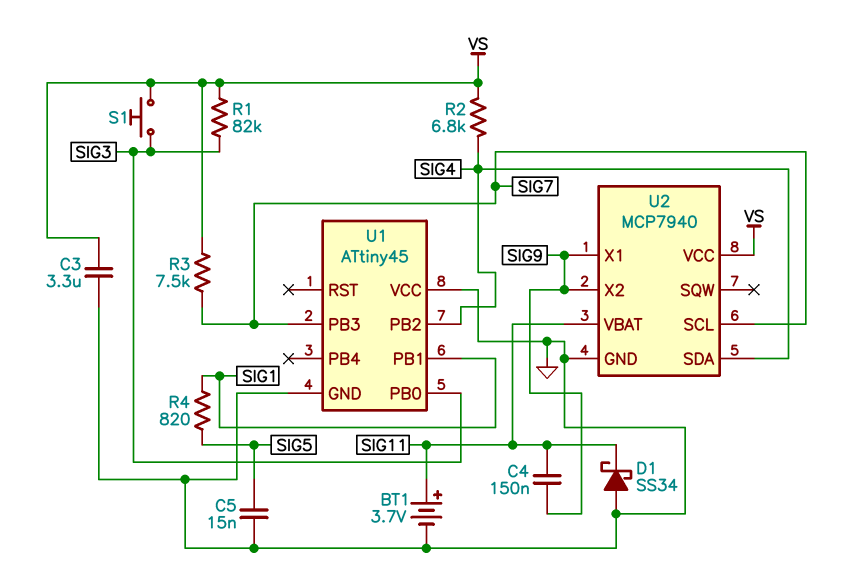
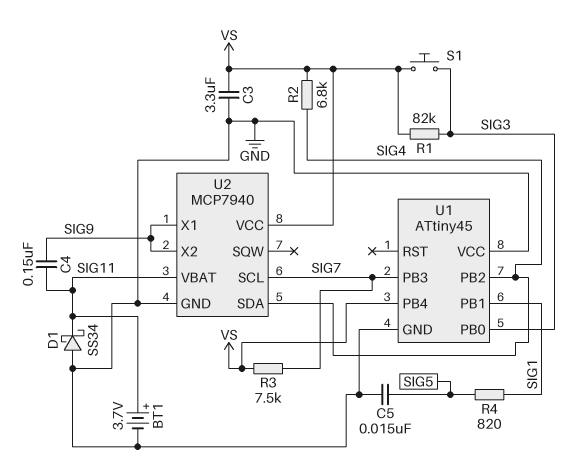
U1 pin PB4: none -> VS

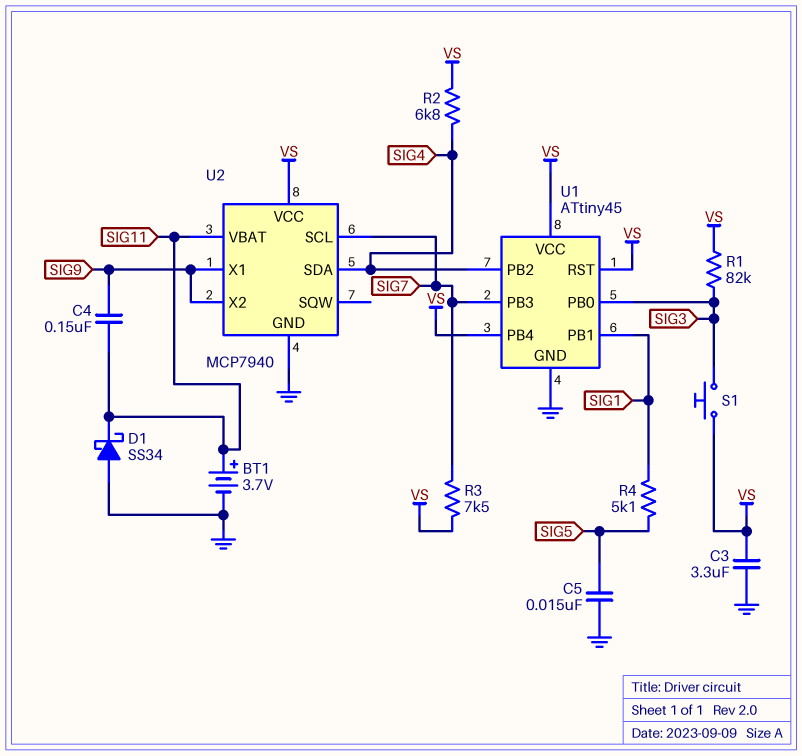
R4: 820 (SIG1, SIG5) -> 5.1k (SIG1, SIG5)
U1 pin RST: none -> VS
U1 pin VCC: GND -> VS

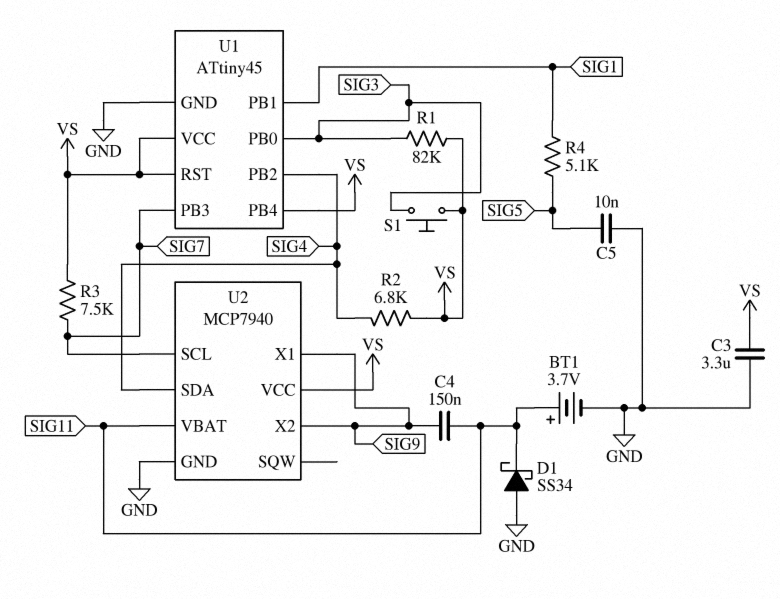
C5: 15nF (GND, SIG5) -> 10nF (GND, SIG5)

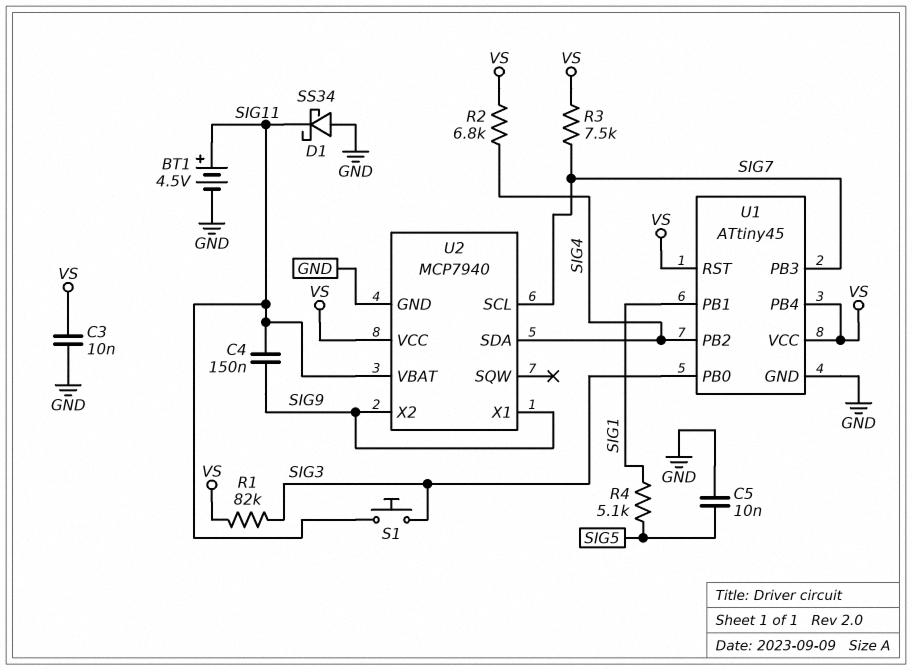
BT1: 3.7V (plus SIG11, minus GND) -> 4.5V (plus SIG11, minus GND)
C3: 3.3uF (GND, VS) -> 10nF (GND, VS)
S1: button (SIG3, VS) -> button (SIG3, SIG11)

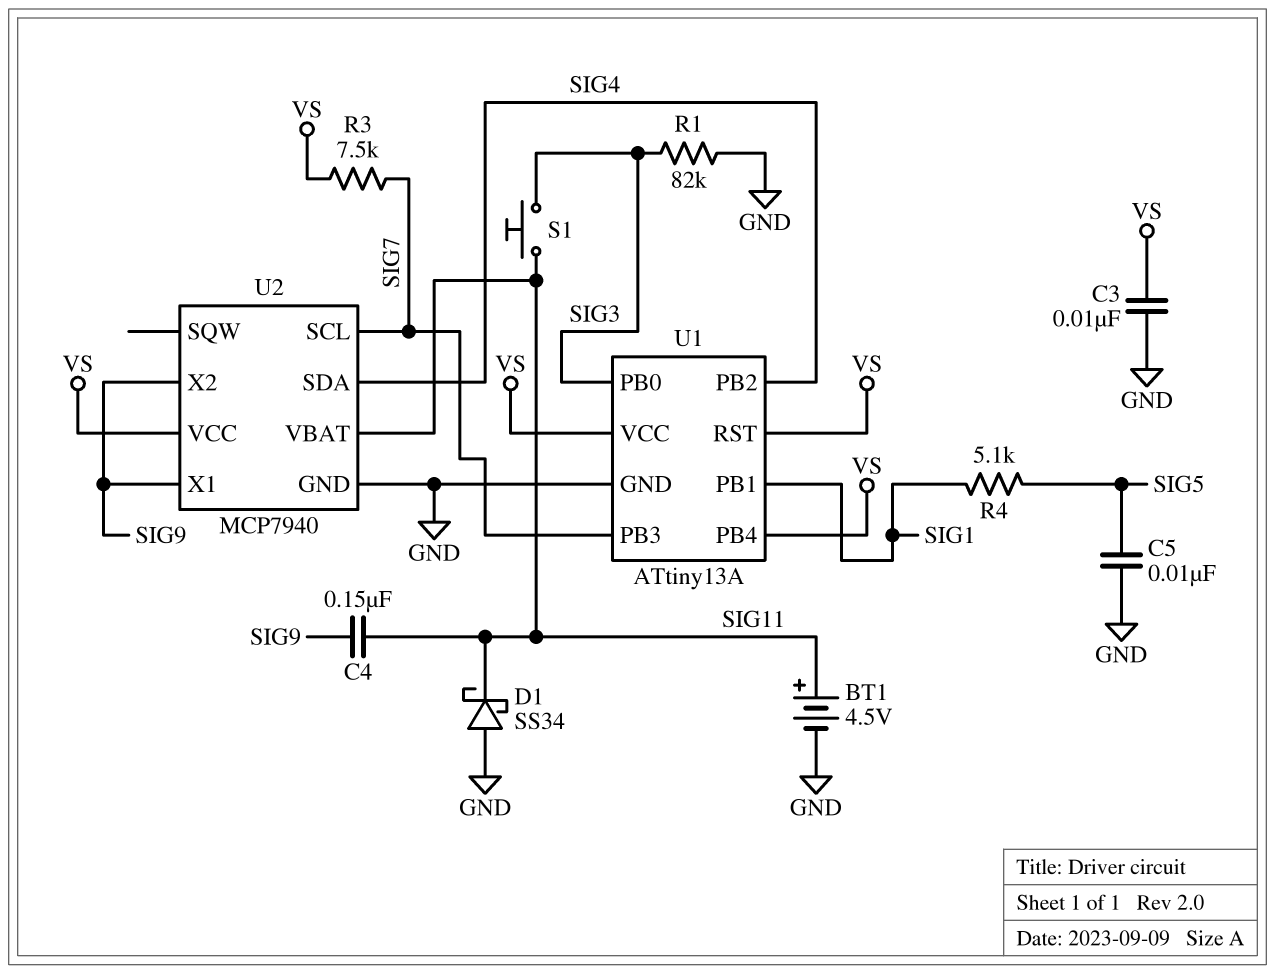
R1: 82k (SIG3, VS) -> 82k (GND, SIG3)
R2: 6.8k (SIG4, VS) -> none
U1: ATtiny45 -> ATtiny13A

